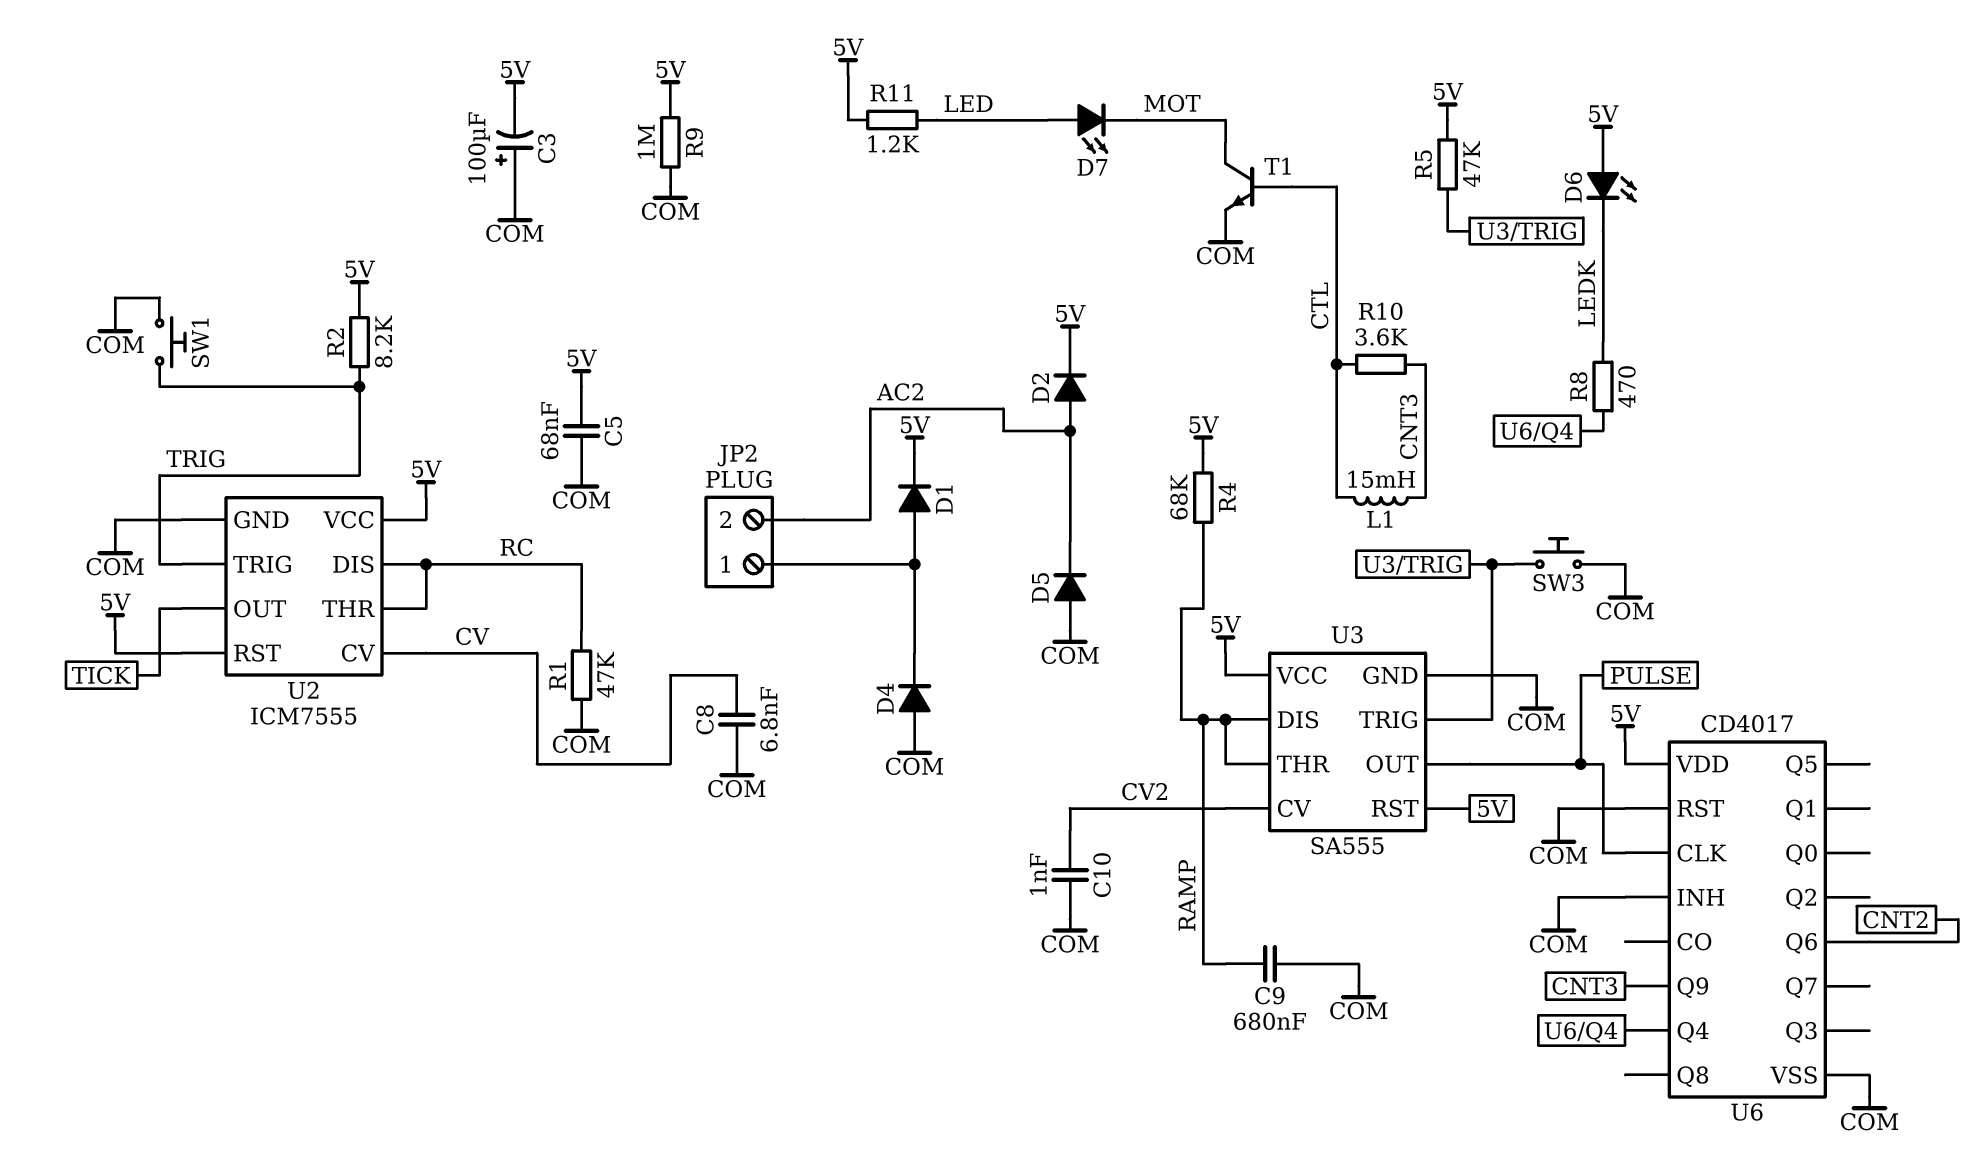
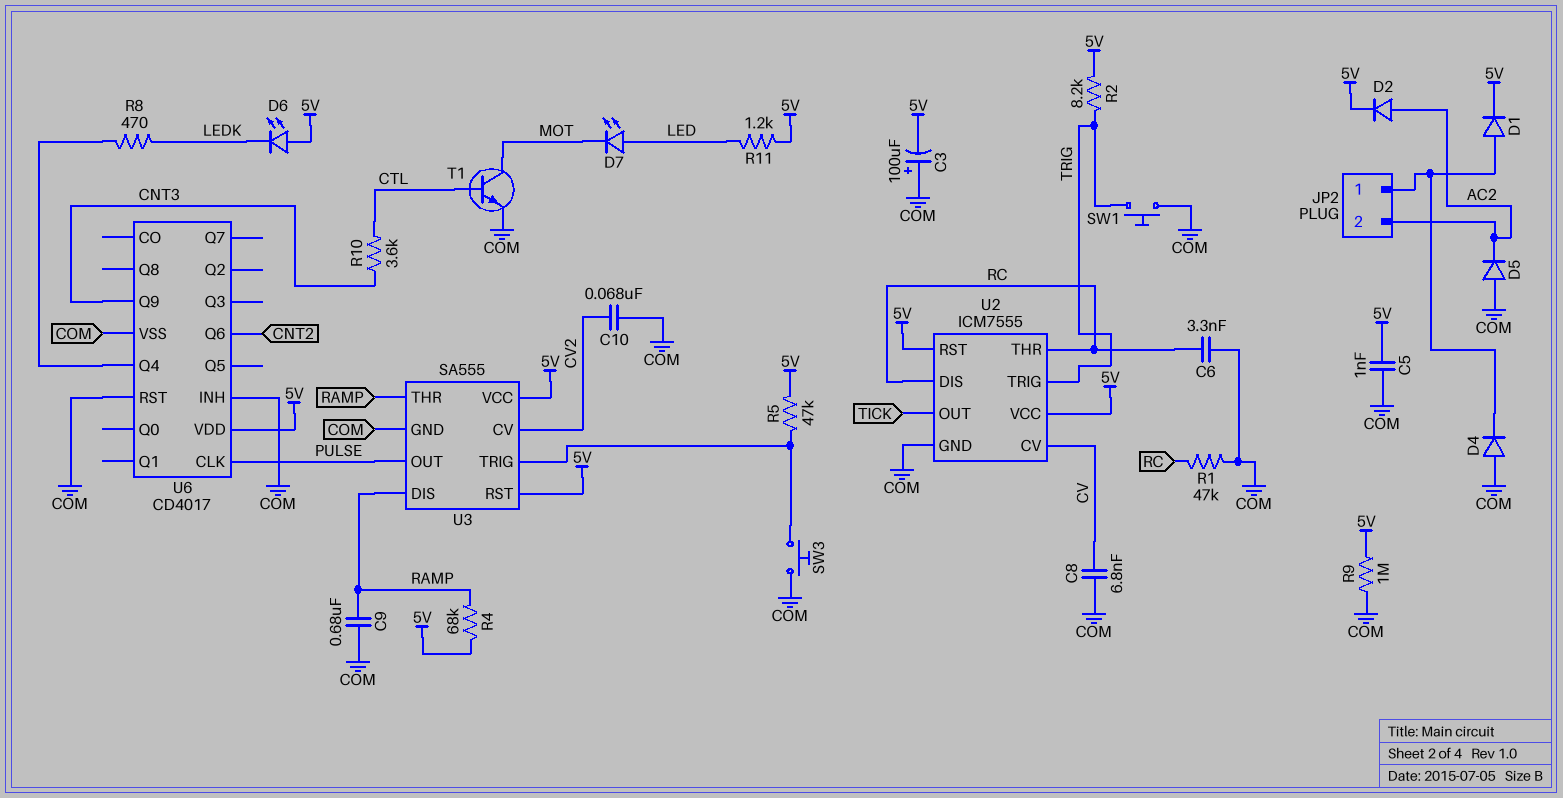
C5: 68nF (5V, COM) -> 1nF (5V, COM)
C6: none -> 3.3nF (COM, RC)
C10: 1nF (COM, CV2) -> 68nF (COM, CV2)
L1: 15mH (CNT3, CTL) -> none

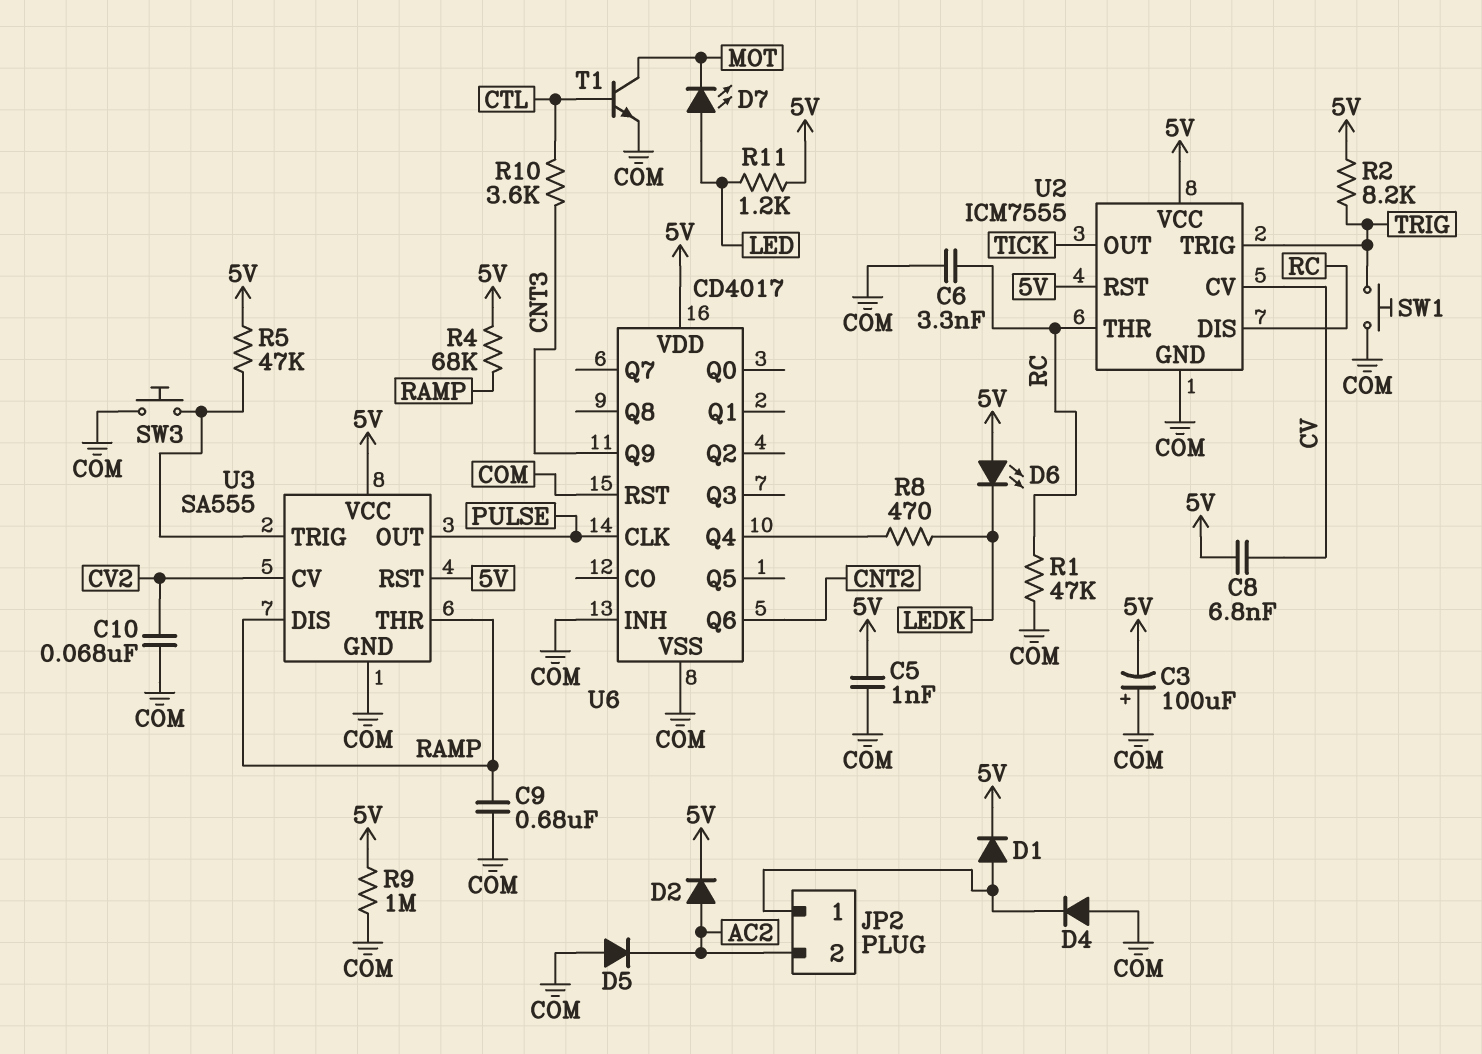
C8: 6.8nF (COM, CV) -> 6.8nF (5V, CV)

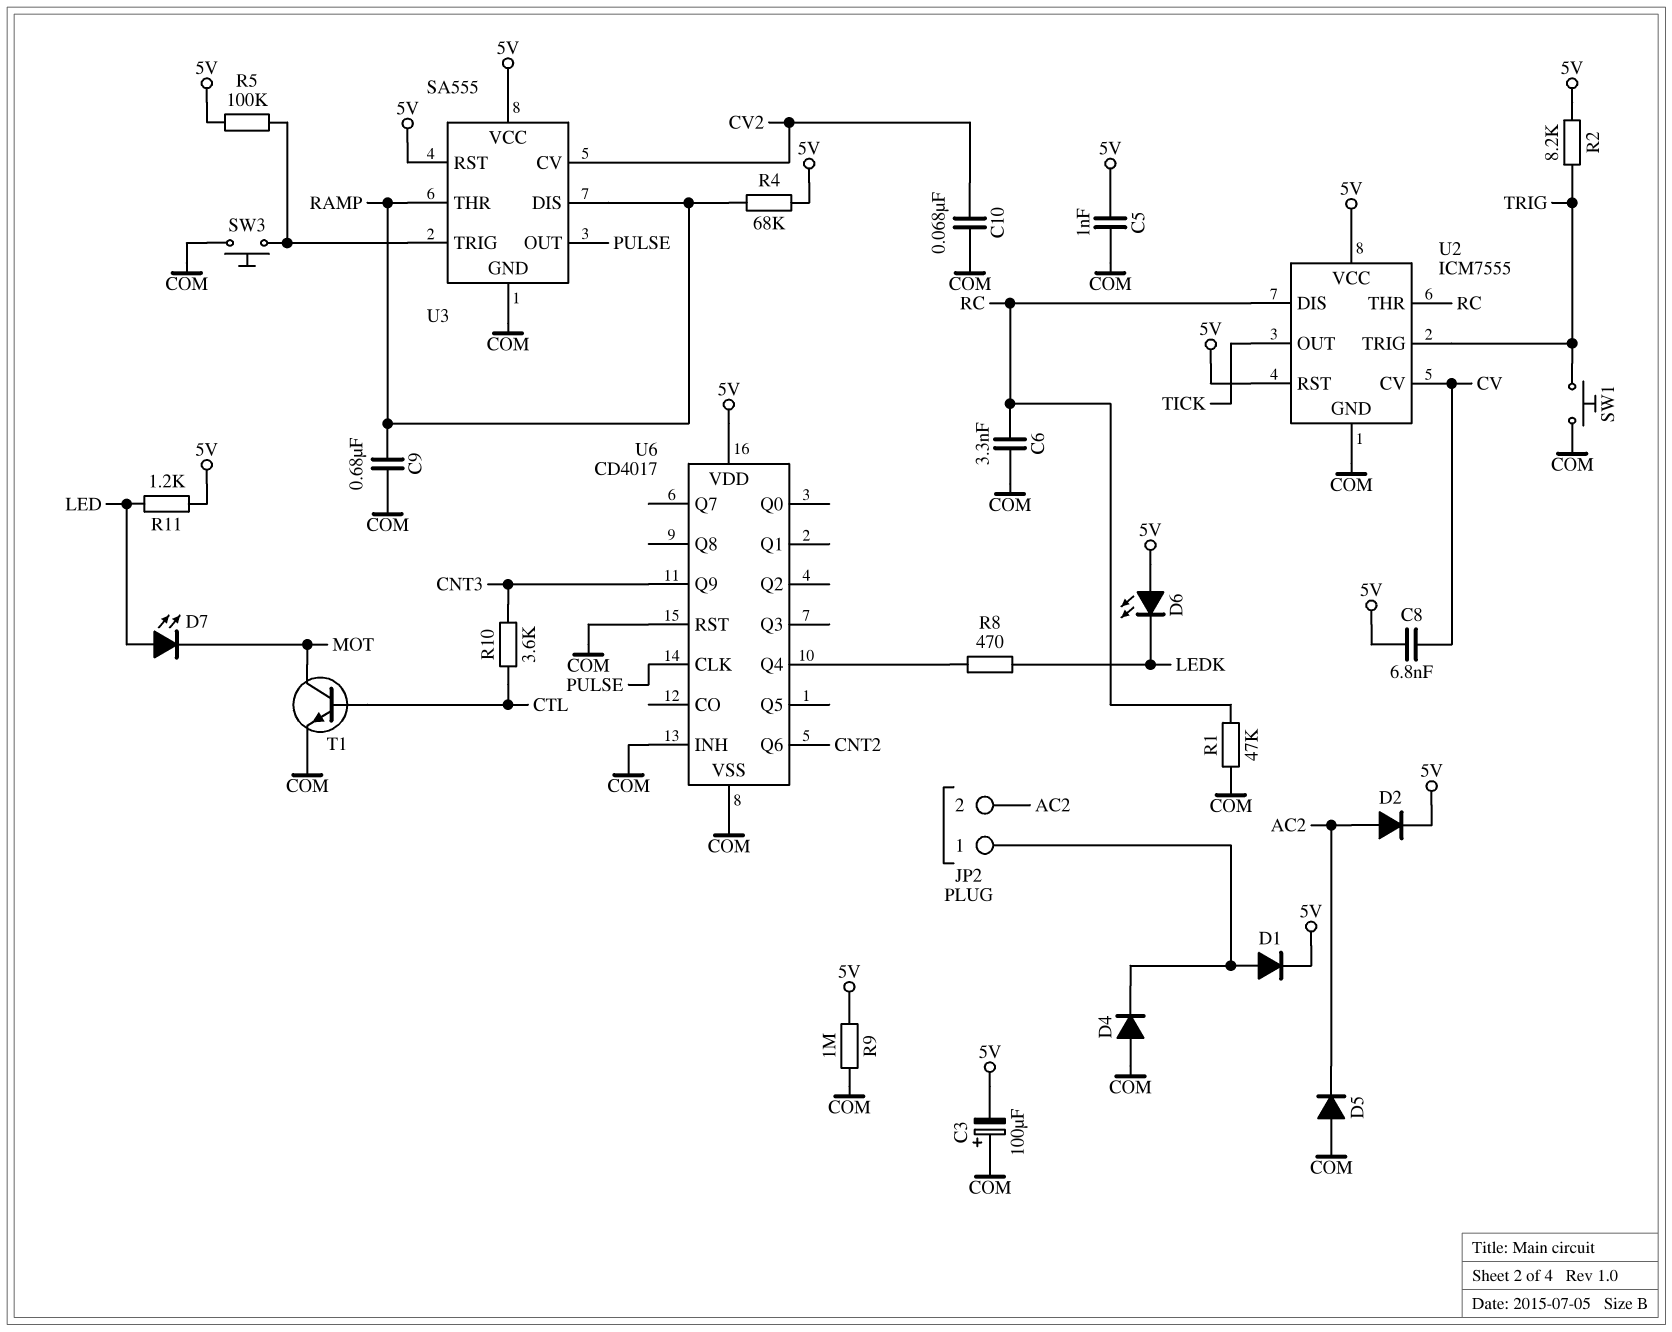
R5: 47k (5V, U3/TRIG) -> 100k (5V, U3/TRIG)

